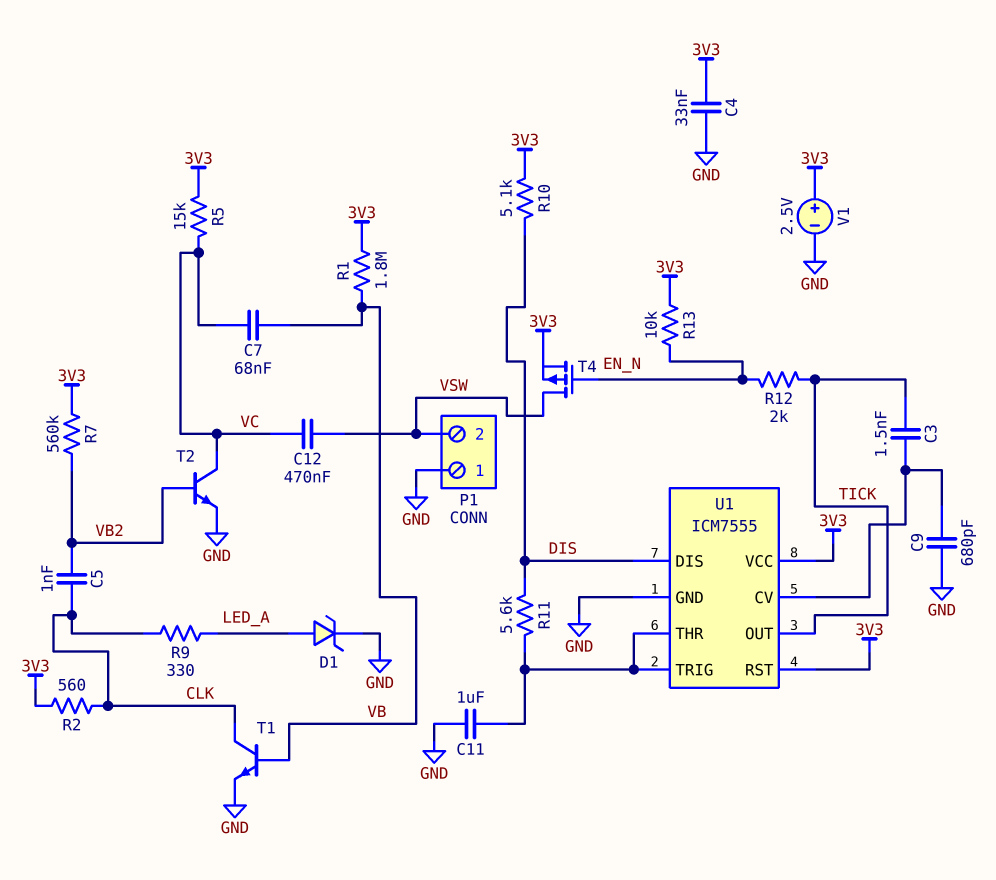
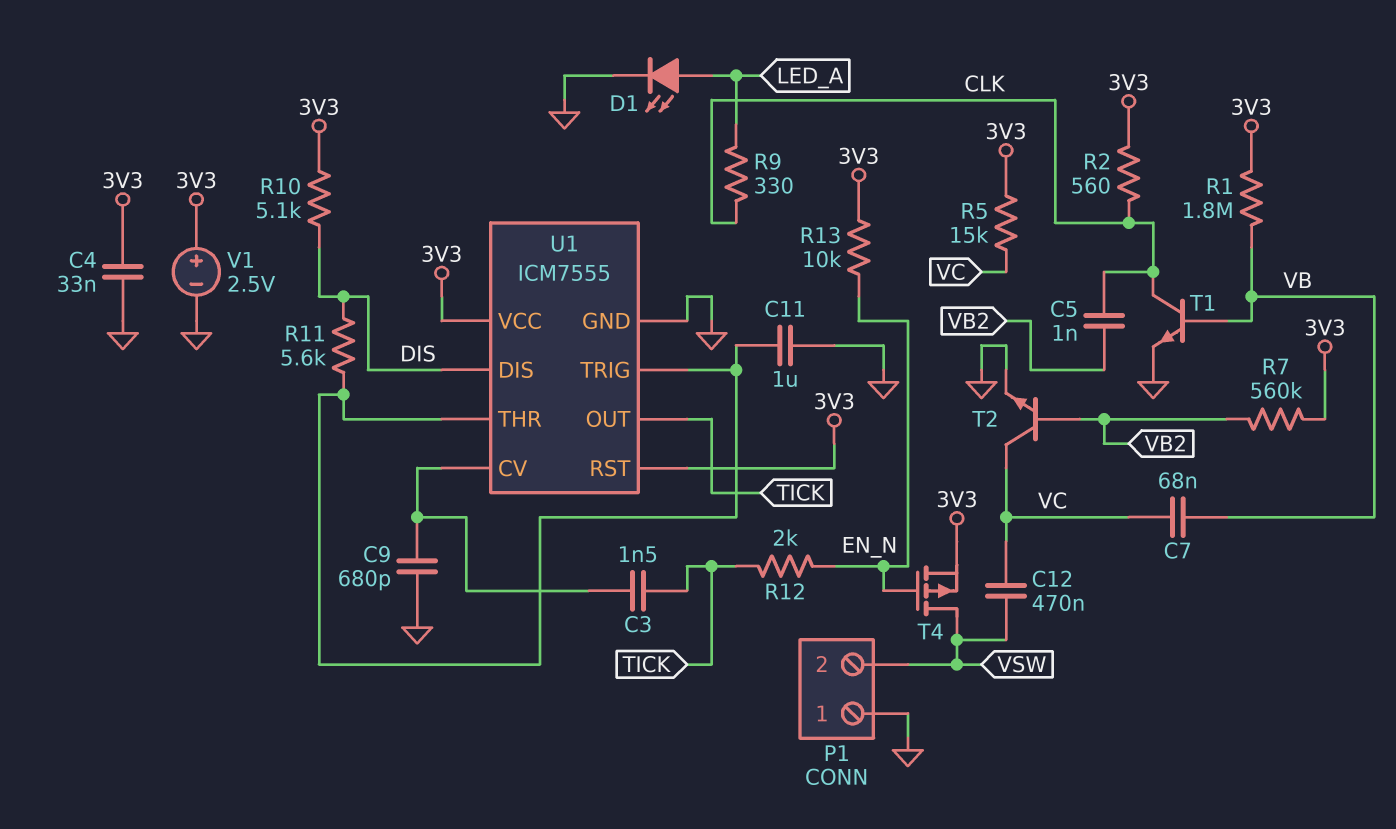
D1: zener (A LED_A, K GND) -> LED (A LED_A, K GND)

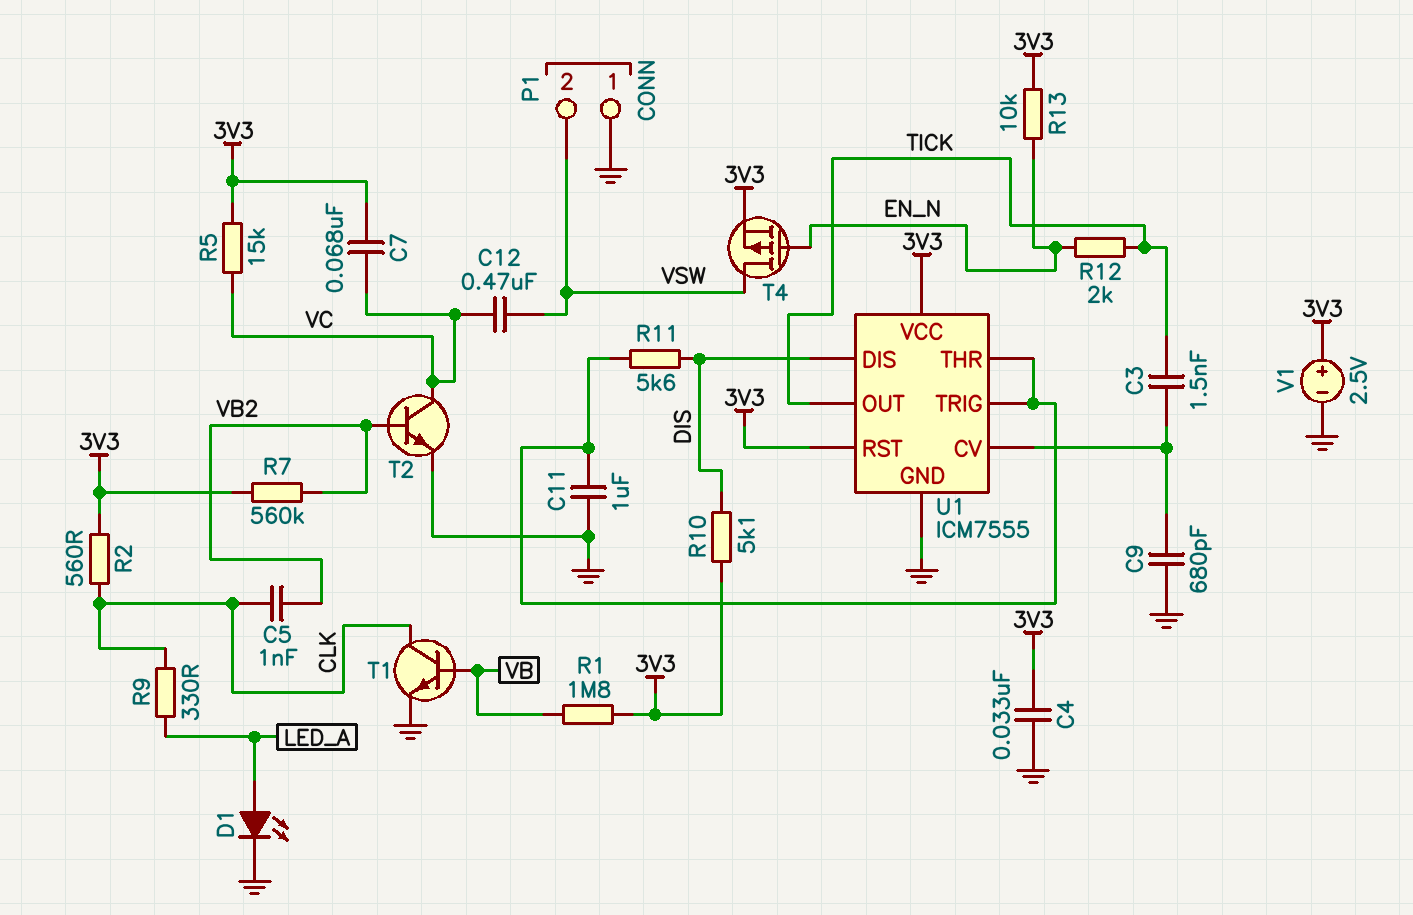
C7: 68nF (VB, VC) -> 68nF (3V3, VC)

